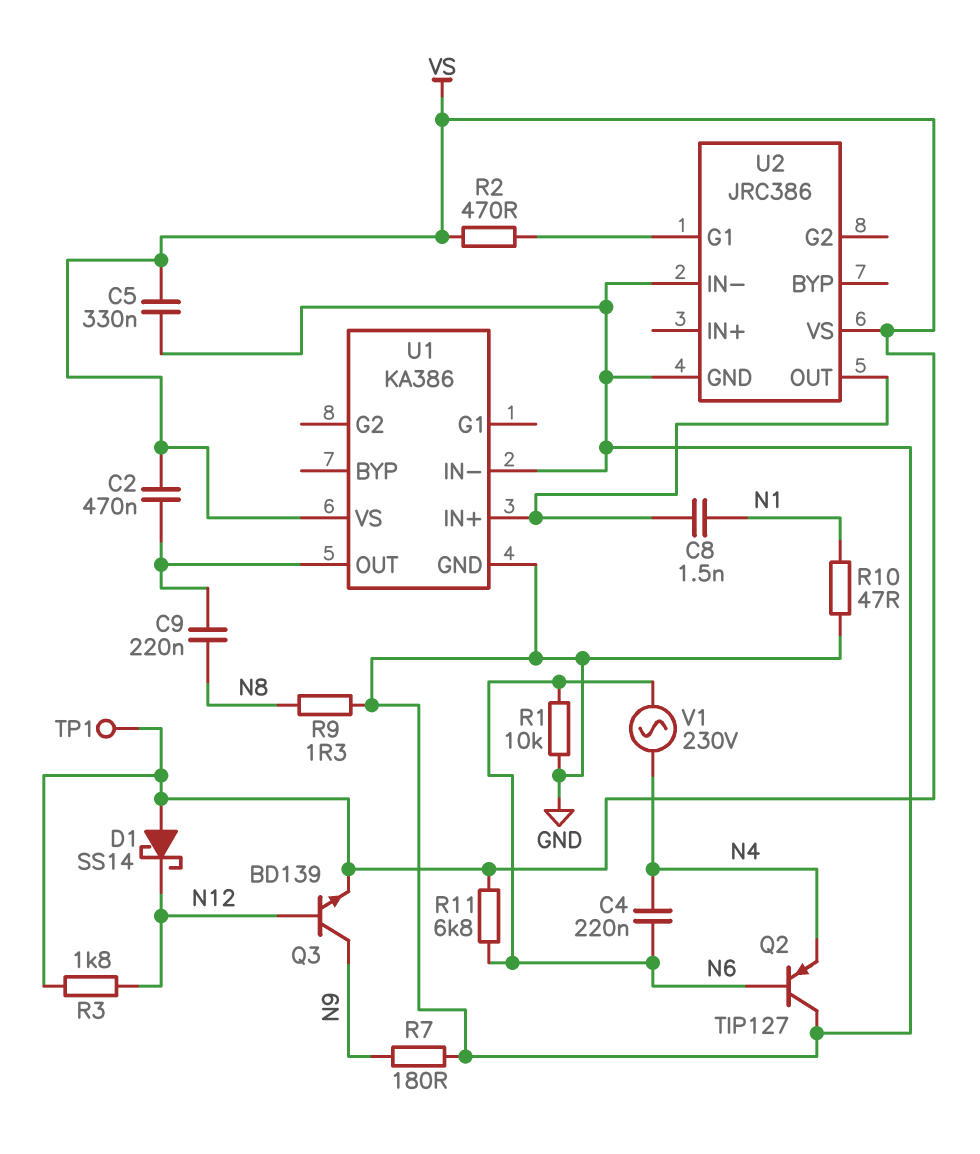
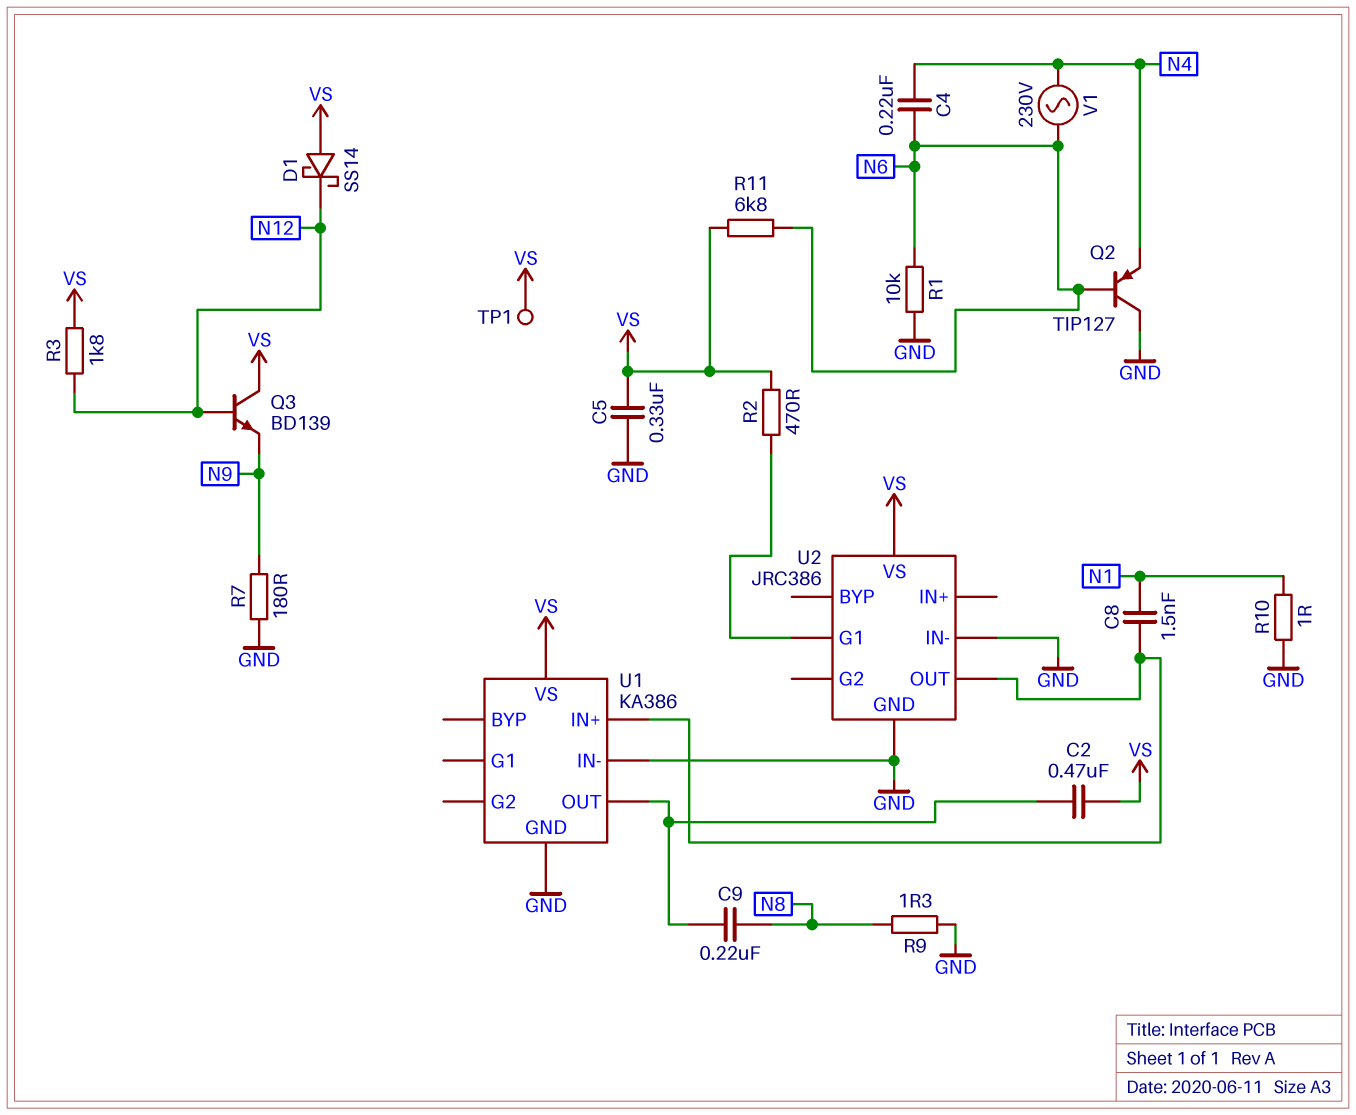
Q3: NPN BD139 (B N12, C N9, E VS) -> NPN BD139 (B N12, C VS, E N9)
R10: 47 (GND, N1) -> 1 (GND, N1)

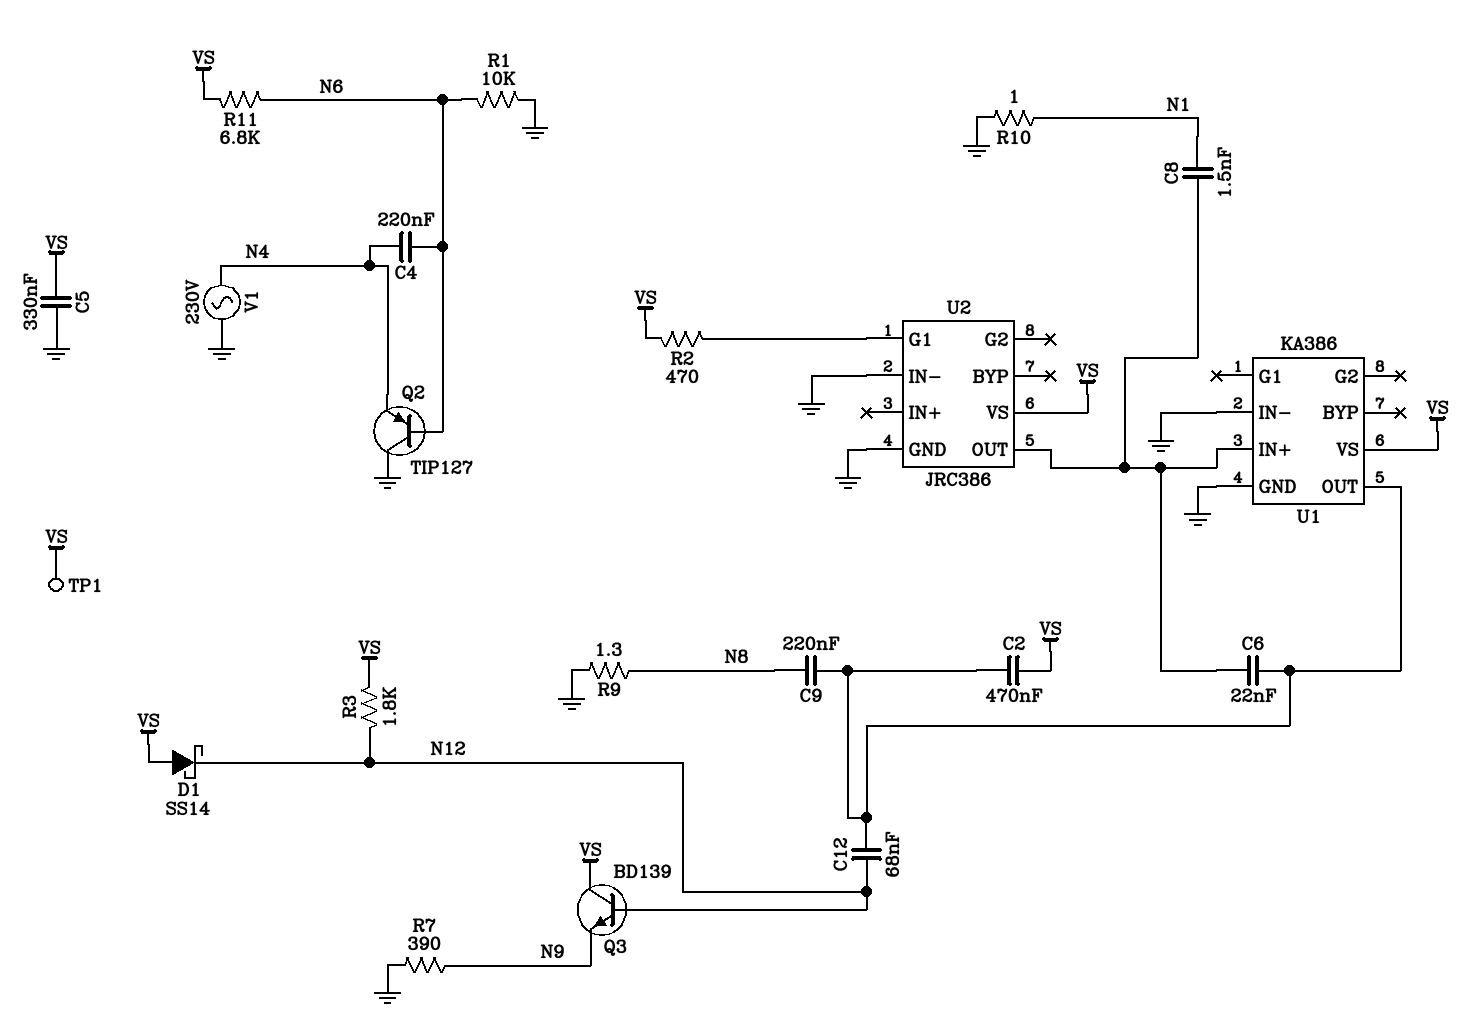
C6: none -> 22nF (U1/IN+, U1/OUT)
C12: none -> 68nF (N12, U1/OUT)
R7: 180 (GND, N9) -> 390 (GND, N9)
V1: AC 230V (N4, N6) -> AC 230V (GND, N4)

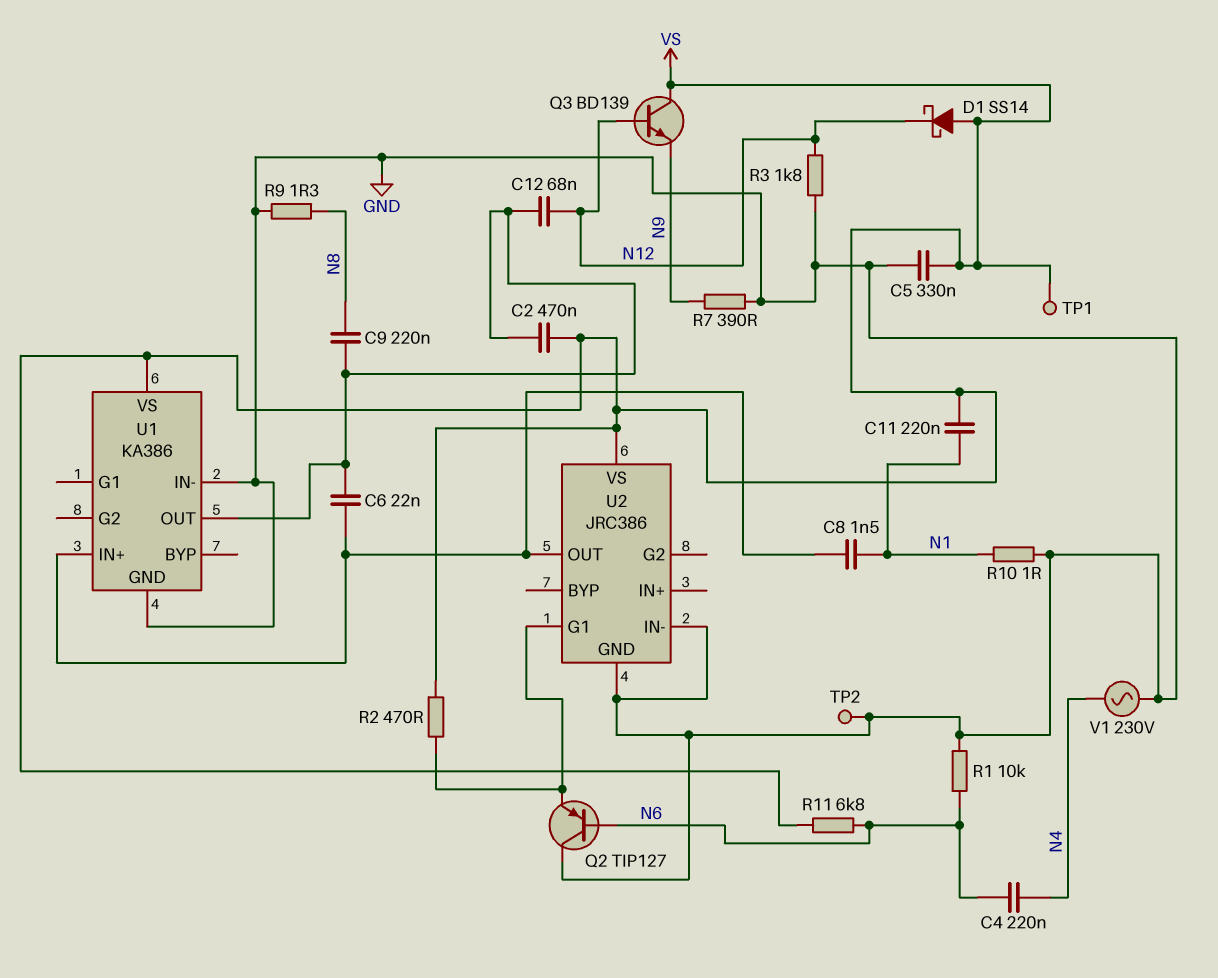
C11: none -> 220nF (N1, VS)
Q2: PNP TIP127 (B N6, C GND, E N4) -> PNP TIP127 (B N6, C GND, E U2/G1)
R3: 1.8k (N12, VS) -> 1.8k (GND, N12)
TP2: none -> test point (GND)

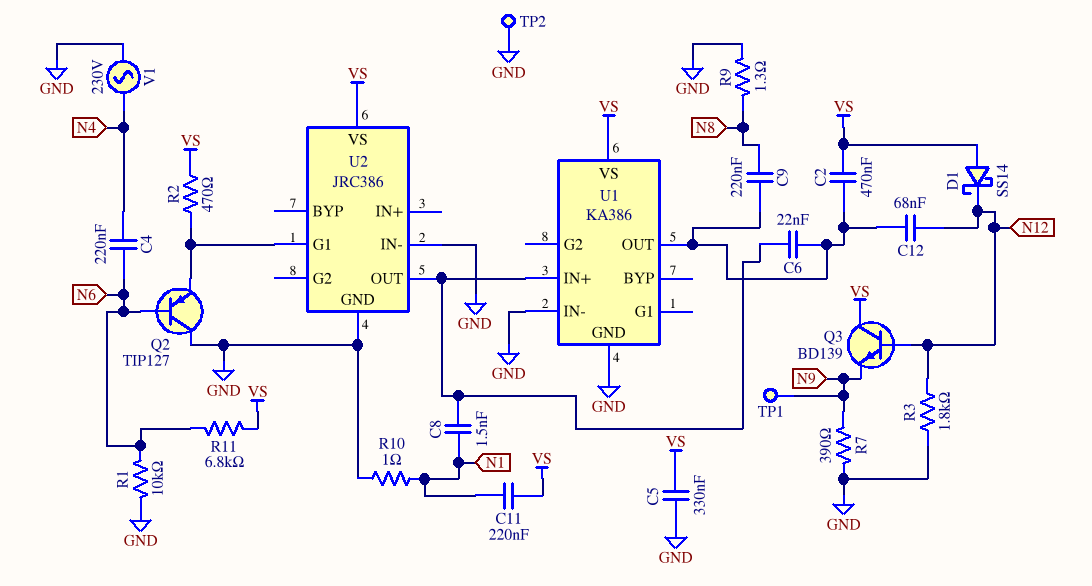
TP1: test point (VS) -> test point (N9)

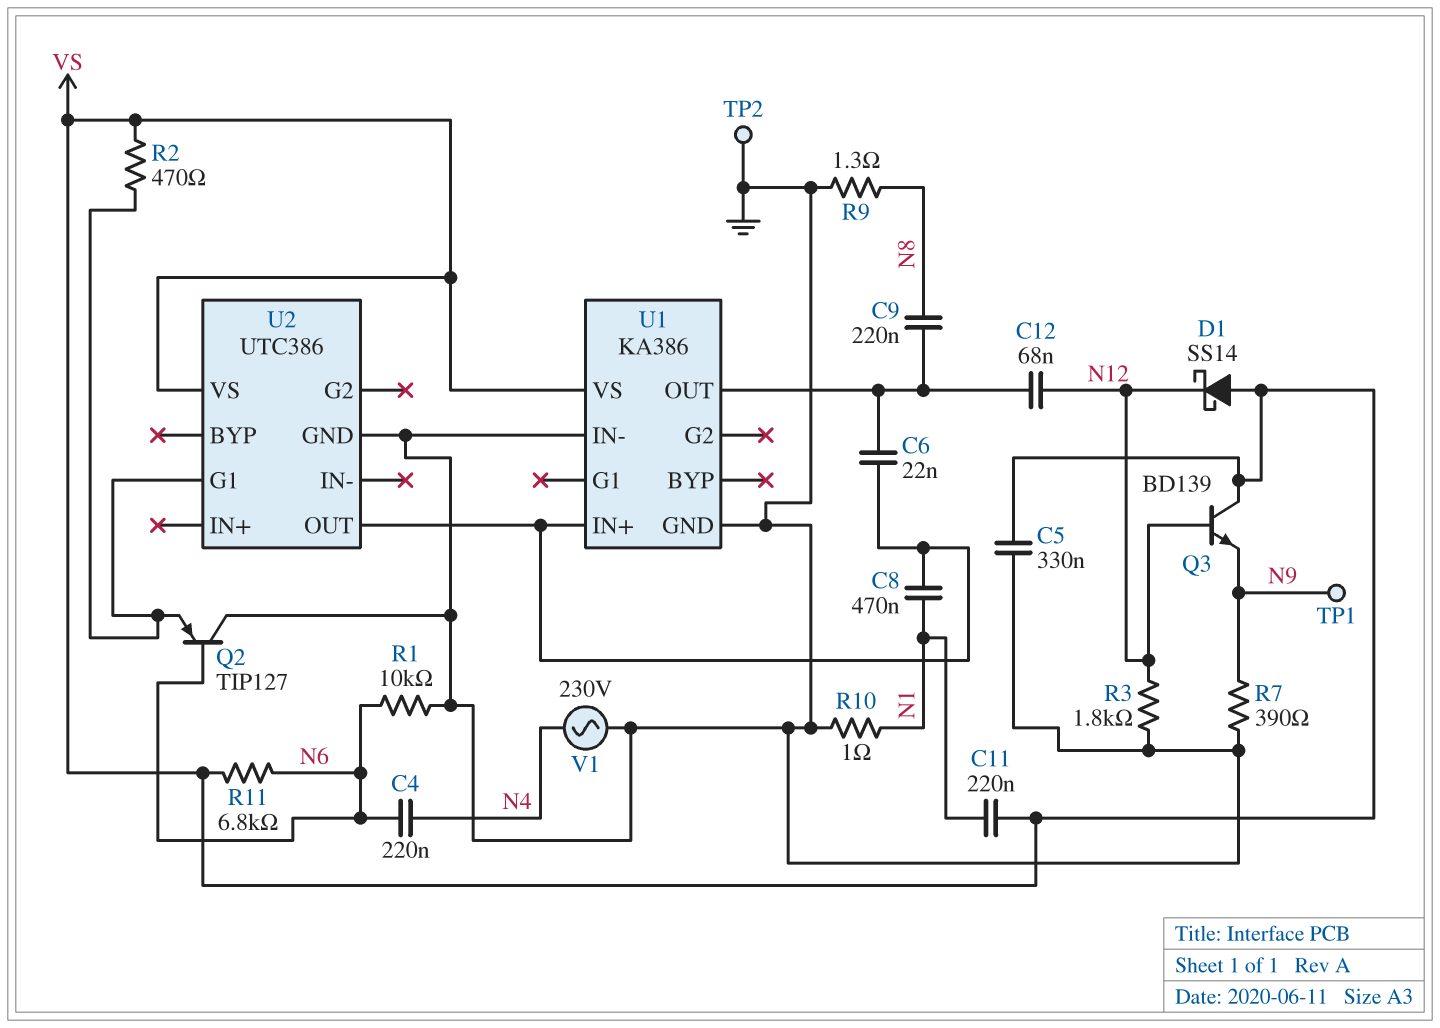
C2: 470nF (U1/OUT, VS) -> none
C8: 1.5nF (N1, U1/IN+) -> 470nF (N1, U1/IN+)
U2: JRC386 -> UTC386
U2 pin IN-: GND -> none

